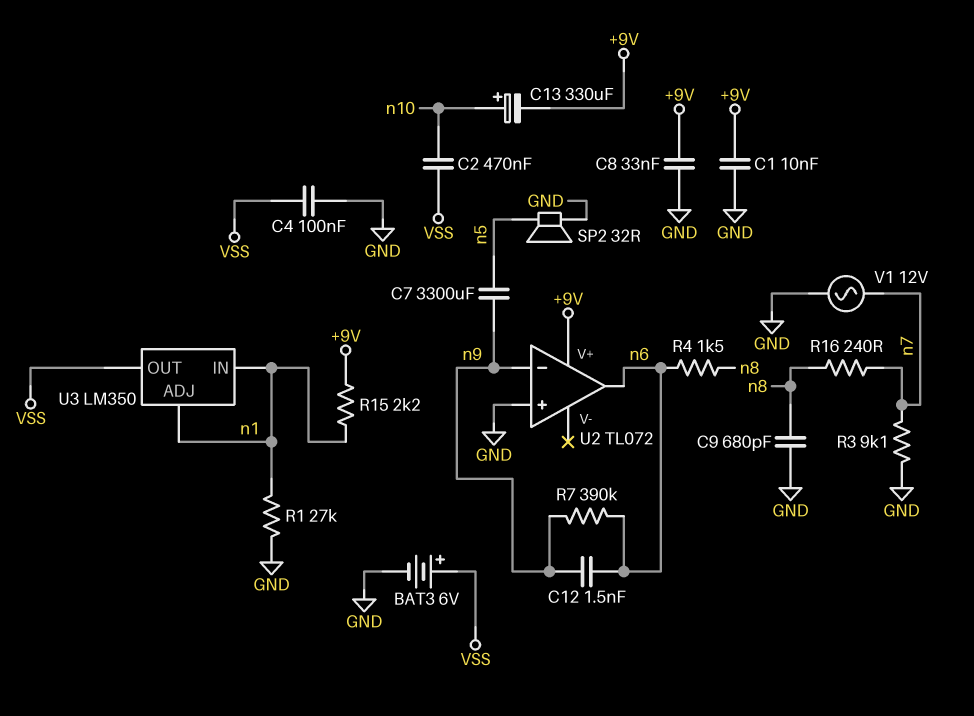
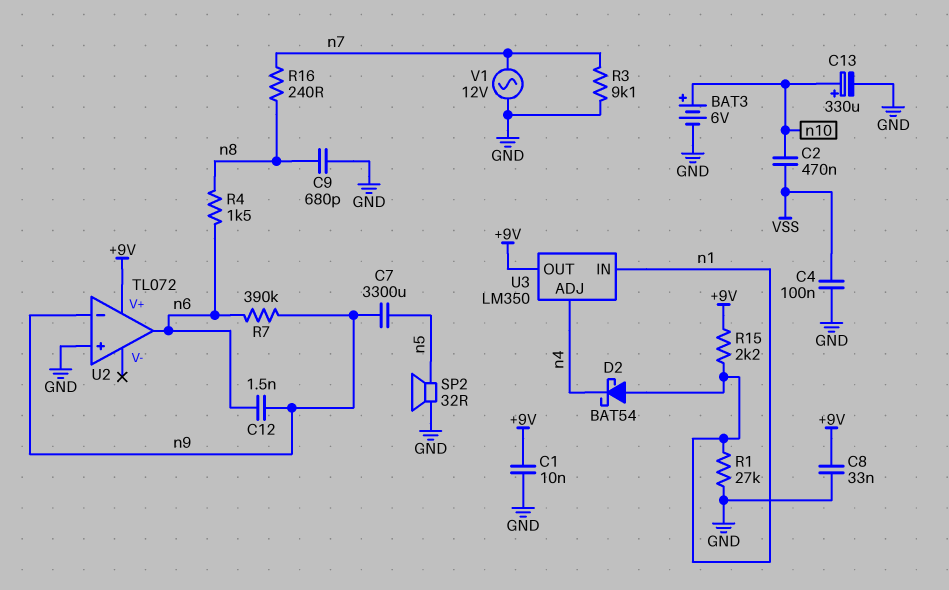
BAT3: 6V (plus VSS, minus GND) -> 6V (plus n10, minus GND)
C13: 330uF (plus n10, minus +9V) -> 330uF (plus n10, minus GND)
D2: none -> schottky BAT54 (A n1, K n4)
U3 pin ADJ: n1 -> n4
U3 pin OUT: VSS -> +9V

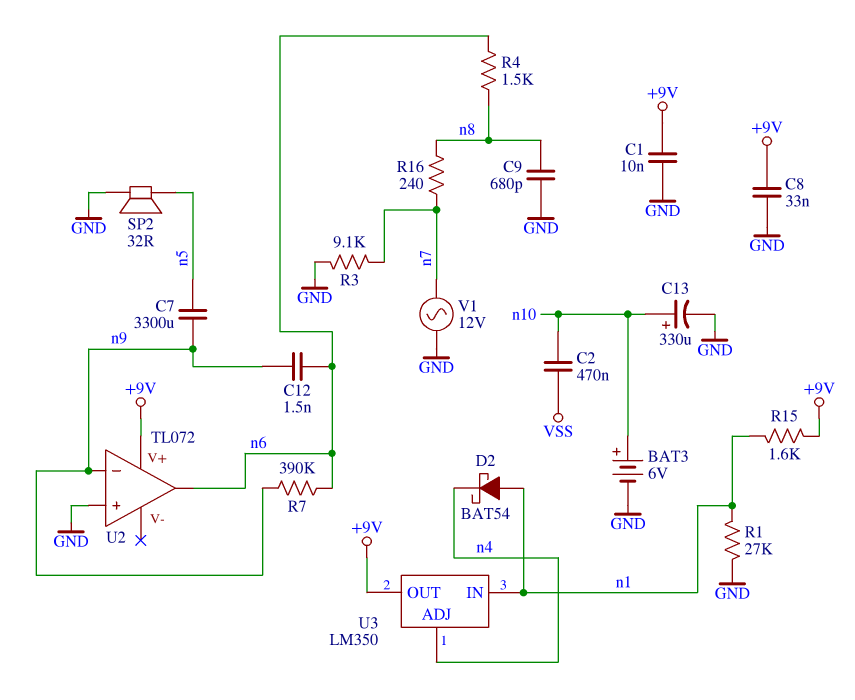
C4: 100nF (GND, VSS) -> none
R15: 2.2k (+9V, n1) -> 1.6k (+9V, n1)

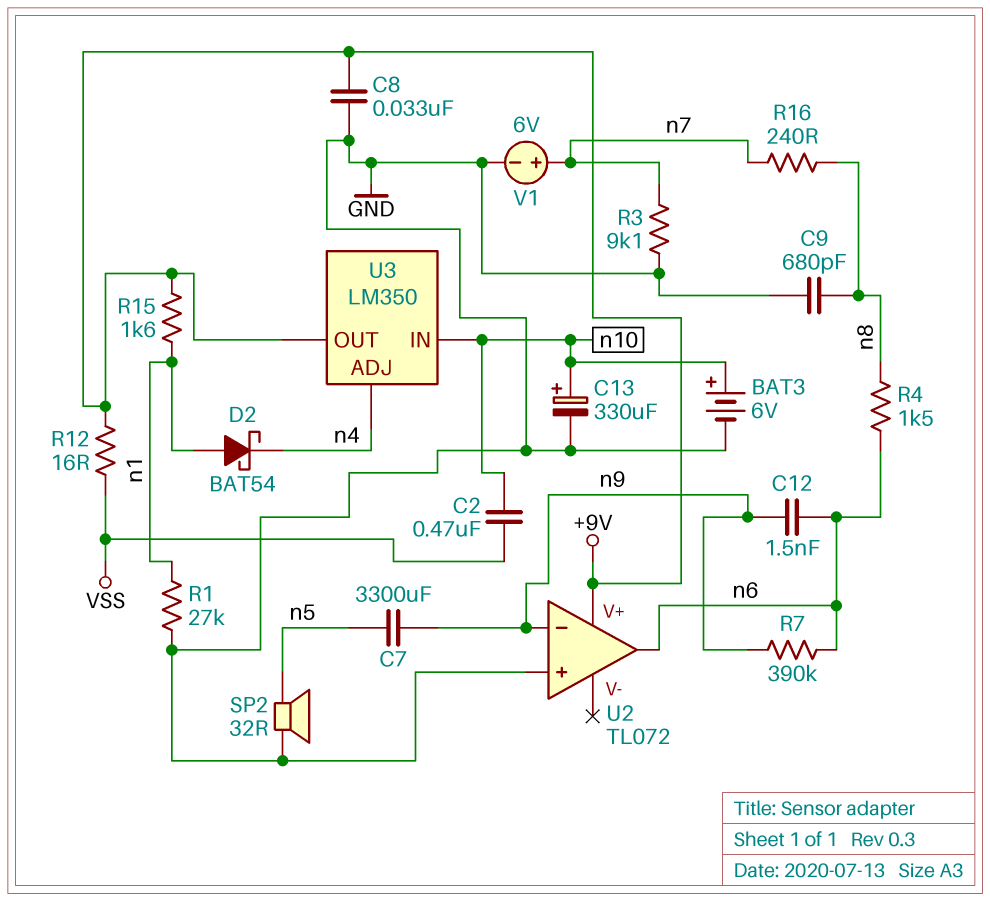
C1: 10nF (+9V, GND) -> none
R12: none -> 16 (+9V, VSS)
U3 pin IN: n1 -> n10
V1: AC 12V (GND, n7) -> 6V (plus n7, minus GND)

